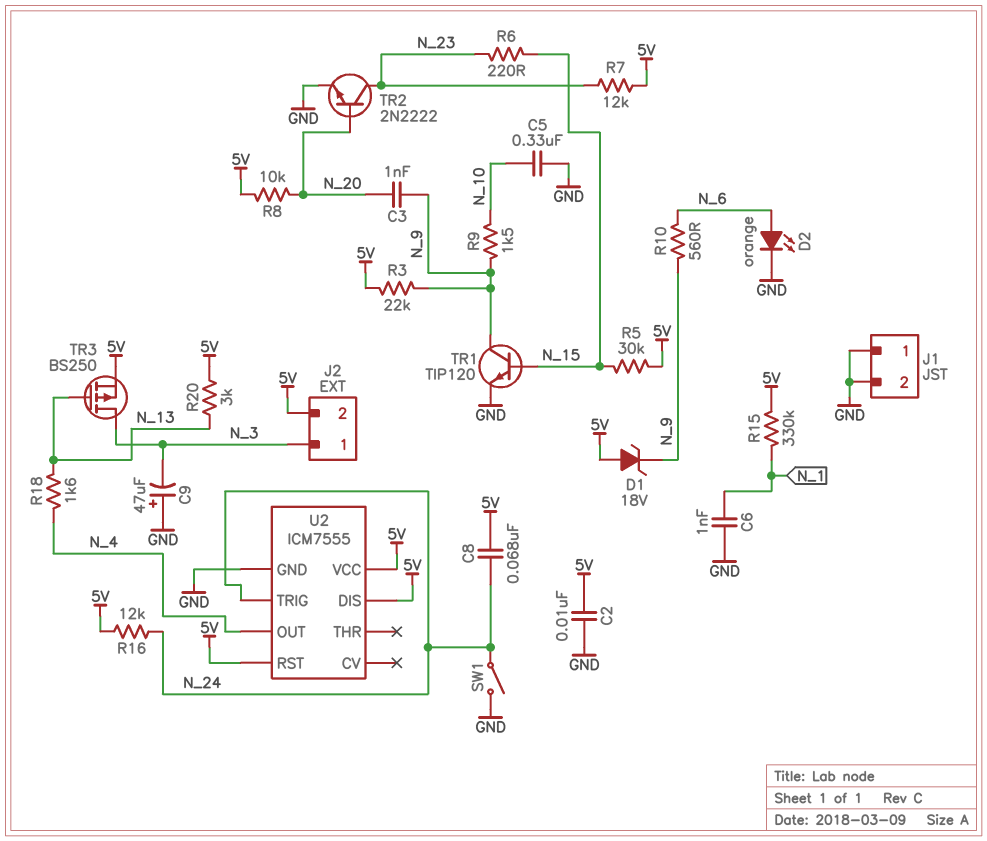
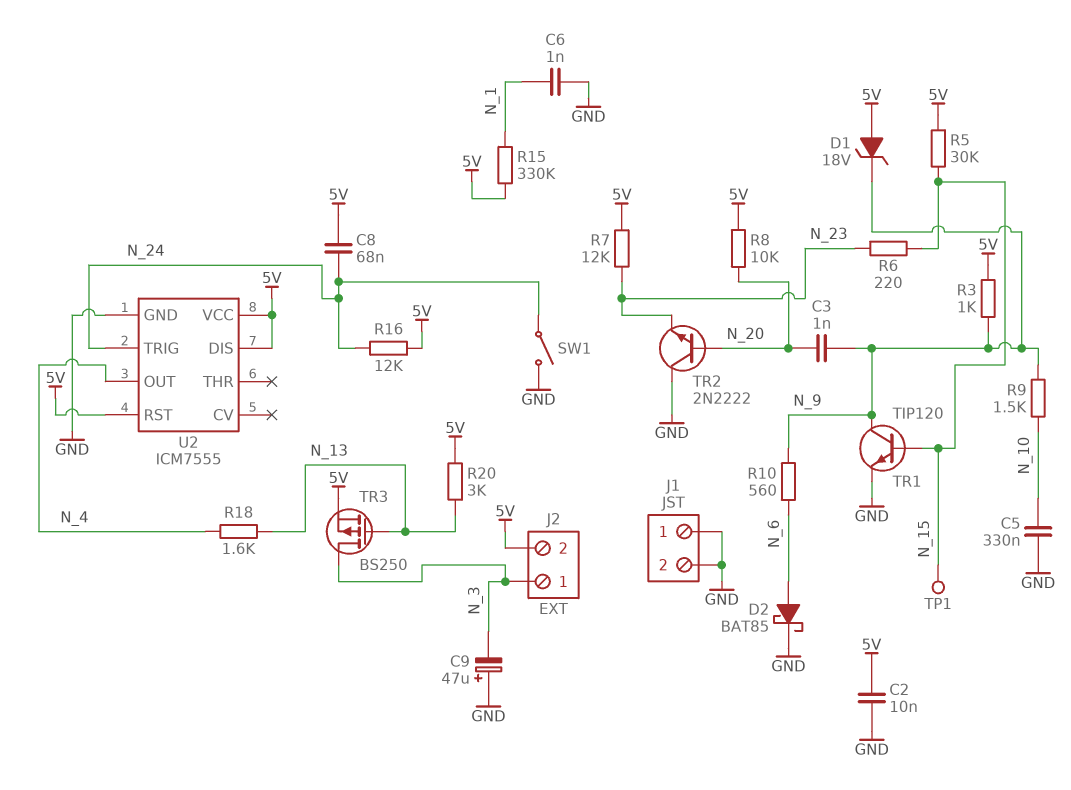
D2: LED orange (A N_6, K GND) -> schottky BAT85 (A N_6, K GND)
R3: 22k (5V, N_9) -> 1k (5V, N_9)
TP1: none -> test point (N_15)
TR2: NPN 2N2222 (B N_20, C N_23, E GND) -> NPN 2N2222 (B N_20, C GND, E N_23)

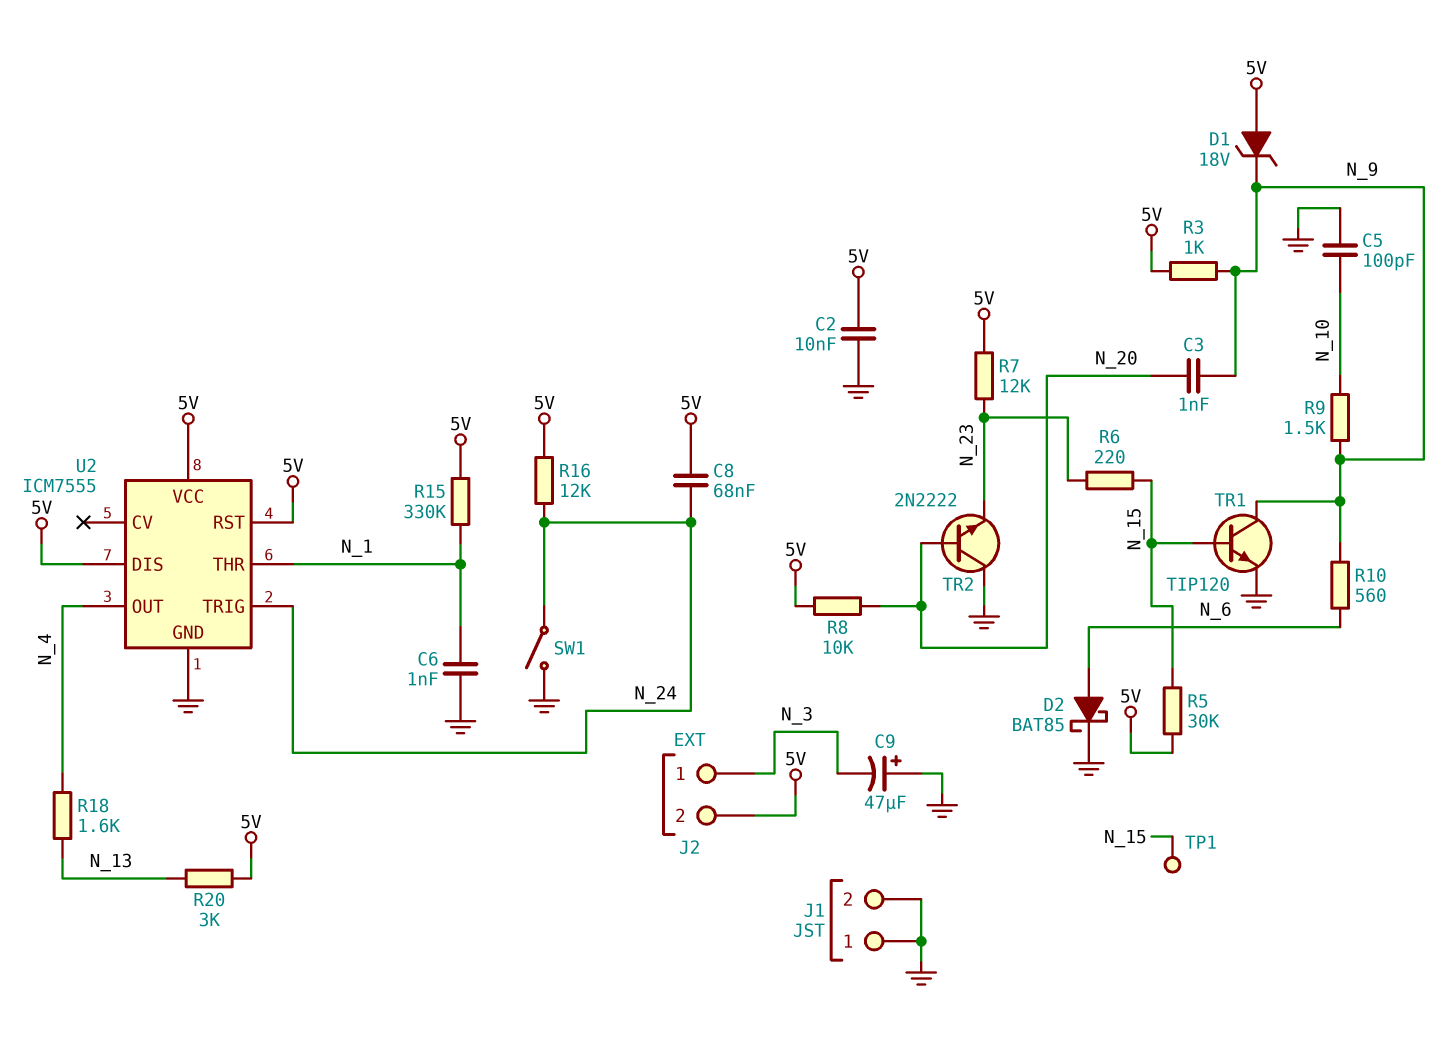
C5: 330nF (GND, N_10) -> 100pF (GND, N_10)
TR3: PMOS BS250 (G N_13, D N_3, S 5V) -> none
U2 pin THR: none -> N_1

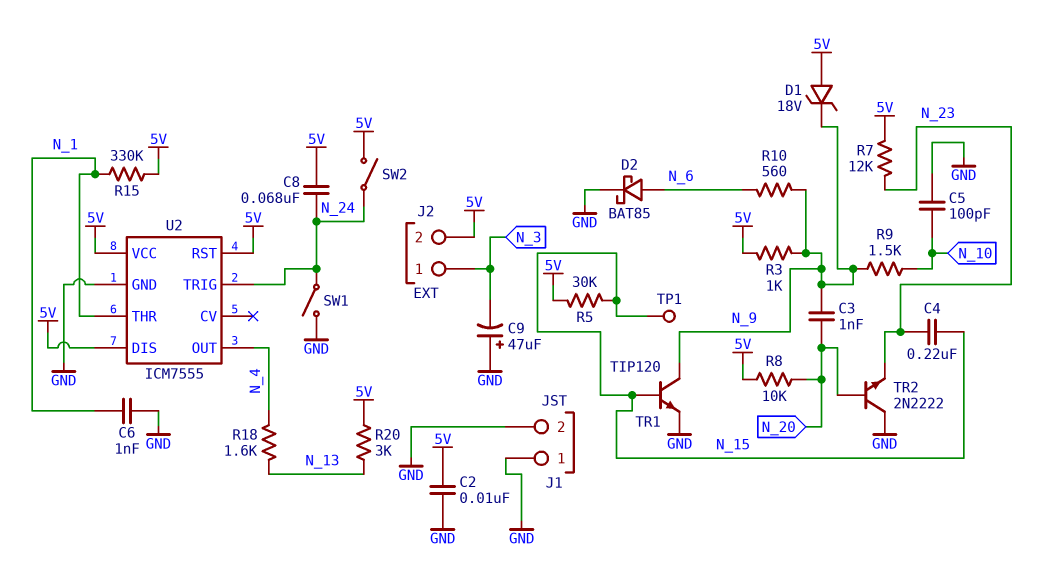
C4: none -> 220nF (N_15, N_23)
R6: 220 (N_15, N_23) -> none
R16: 12k (5V, N_24) -> none
SW2: none -> switch (5V, N_24)

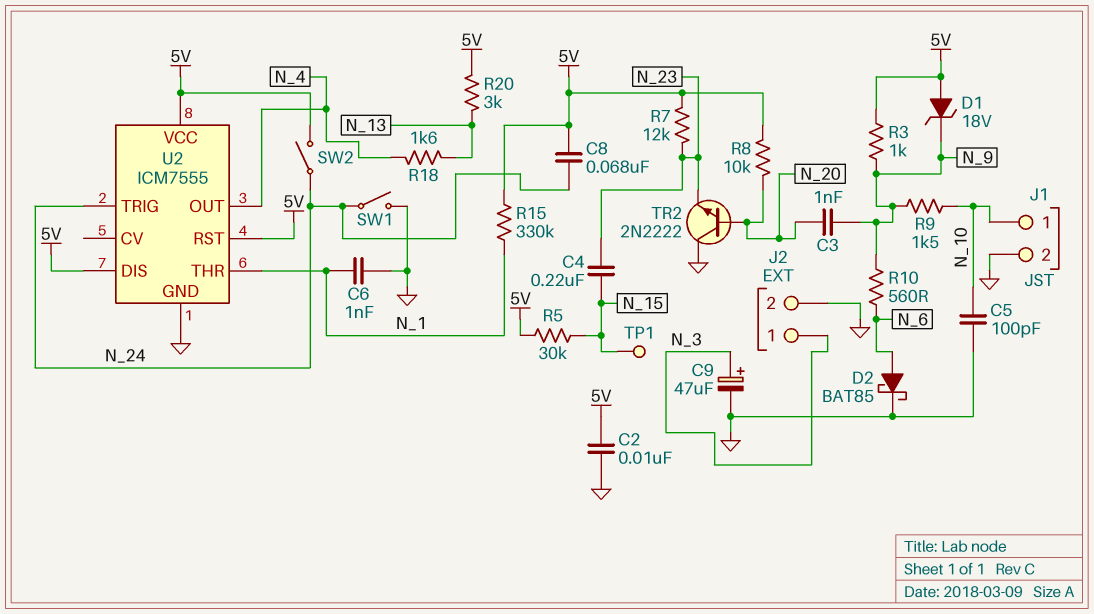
C9: 47uF (plus GND, minus N_3) -> 47uF (plus N_3, minus GND)
J1 pin 1: GND -> N_10
J2 pin 2: 5V -> GND
TR1: NPN TIP120 (B N_15, C N_9, E GND) -> none

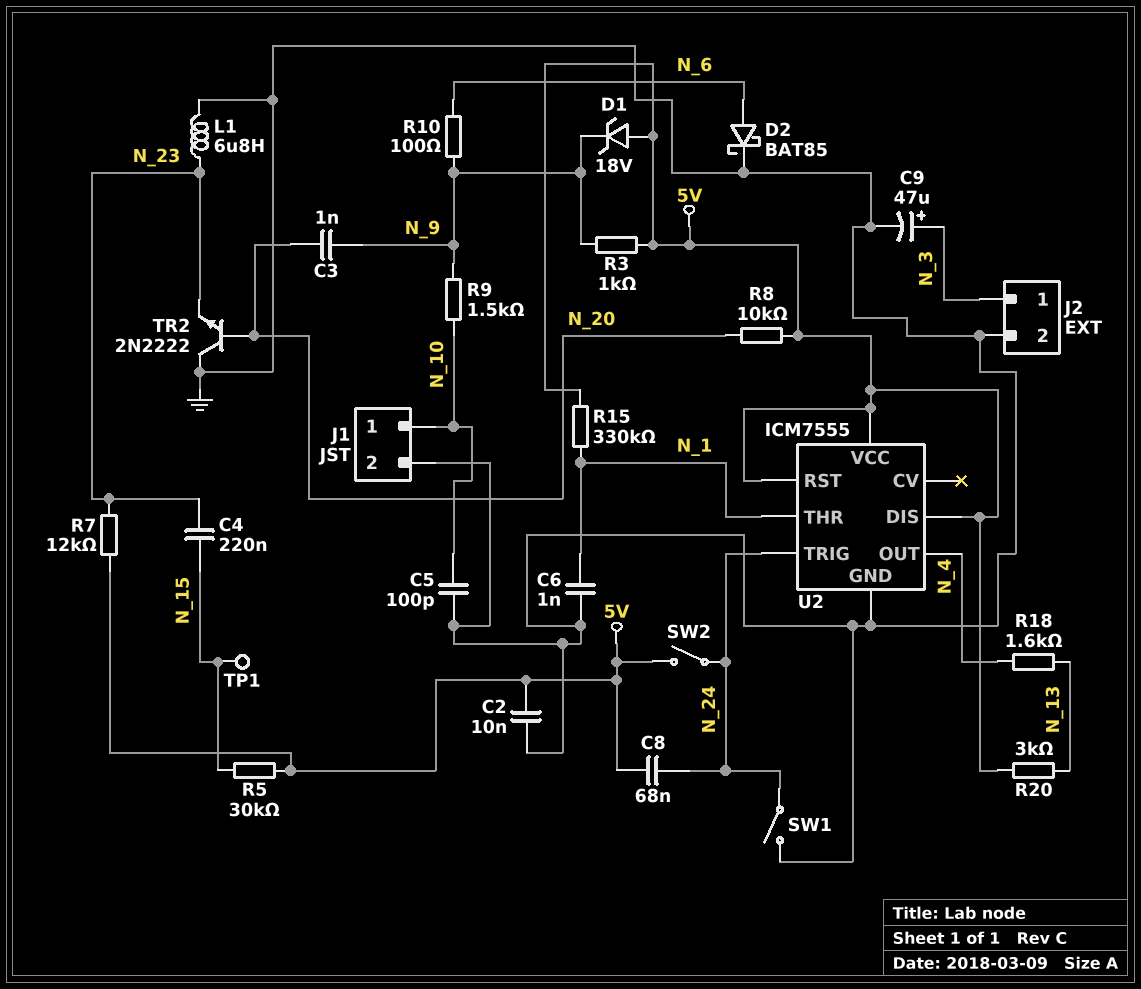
L1: none -> 6.8uH (GND, N_23)
R10: 560 (N_6, N_9) -> 100 (N_6, N_9)

